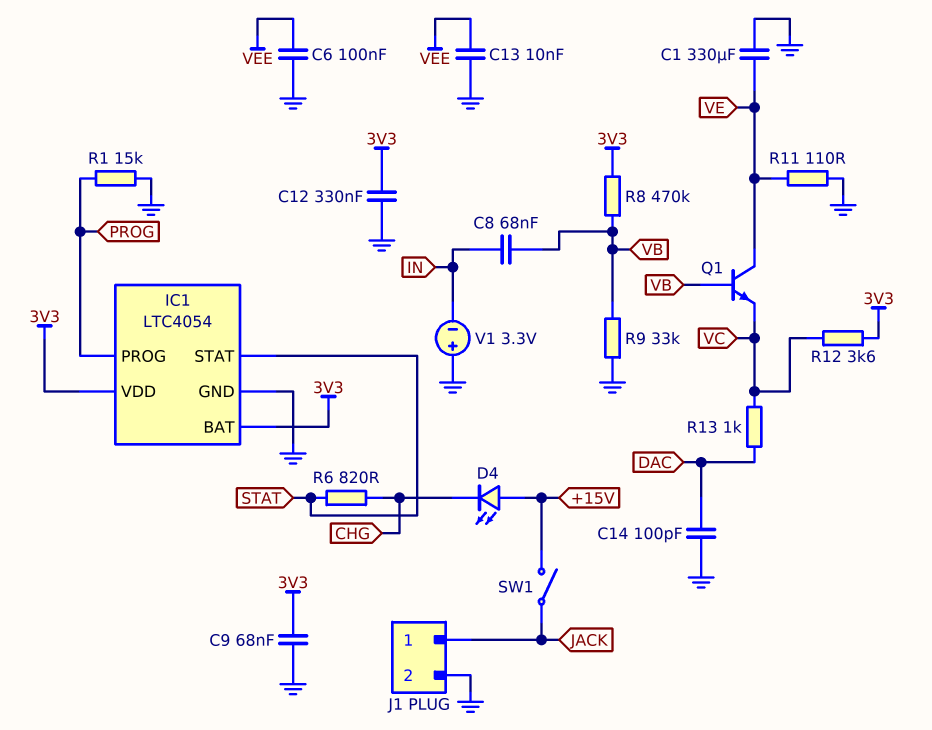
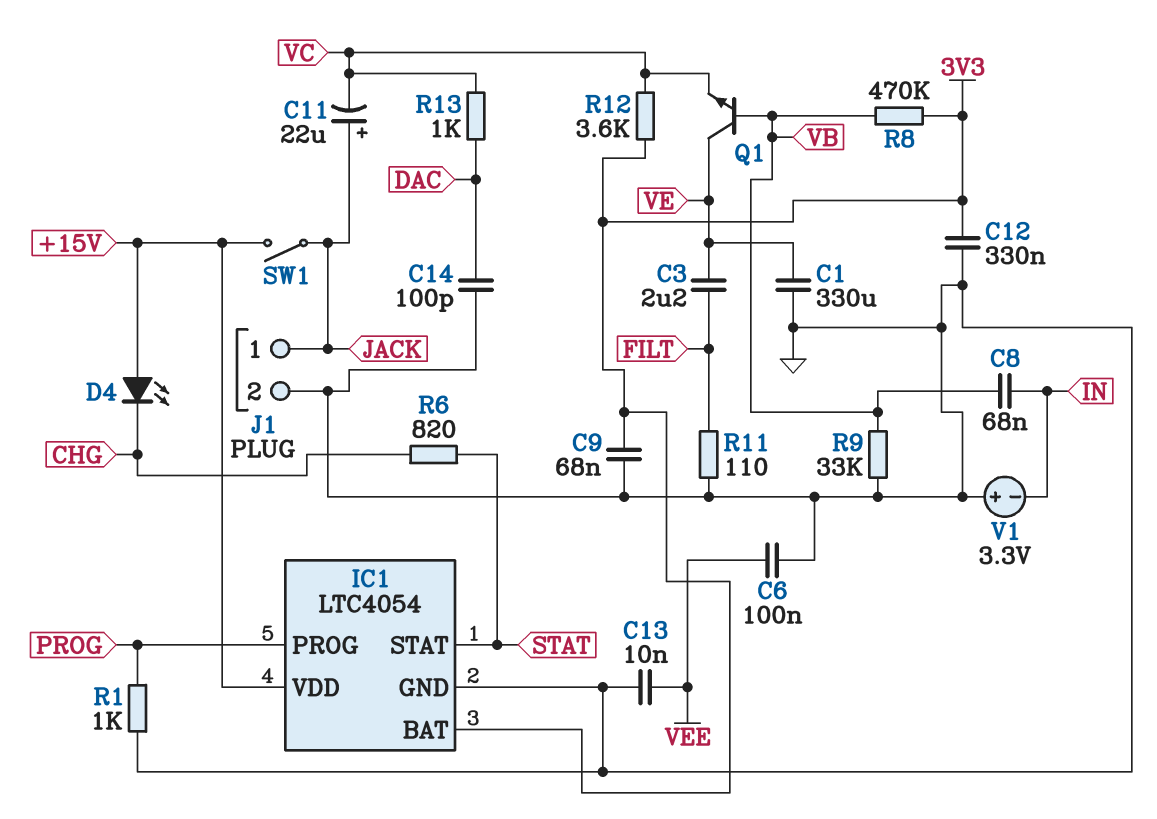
C3: none -> 2.2uF (FILT, VE)
C11: none -> 22uF (plus JACK, minus VC)
IC1 pin VDD: 3V3 -> +15V
R1: 15k (GND, PROG) -> 1k (GND, PROG)
R11: 110 (GND, VE) -> 110 (FILT, GND)

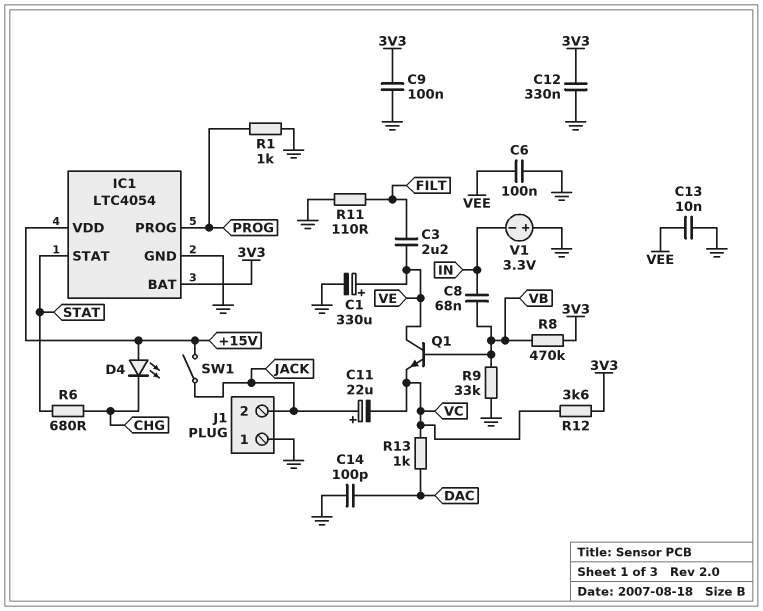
C1: 330uF (GND, VE) -> 330uF (plus VE, minus GND)
C9: 68nF (3V3, GND) -> 100nF (3V3, GND)
J1 pin 1: JACK -> GND
J1 pin 2: GND -> JACK
R6: 820 (CHG, STAT) -> 680 (CHG, STAT)

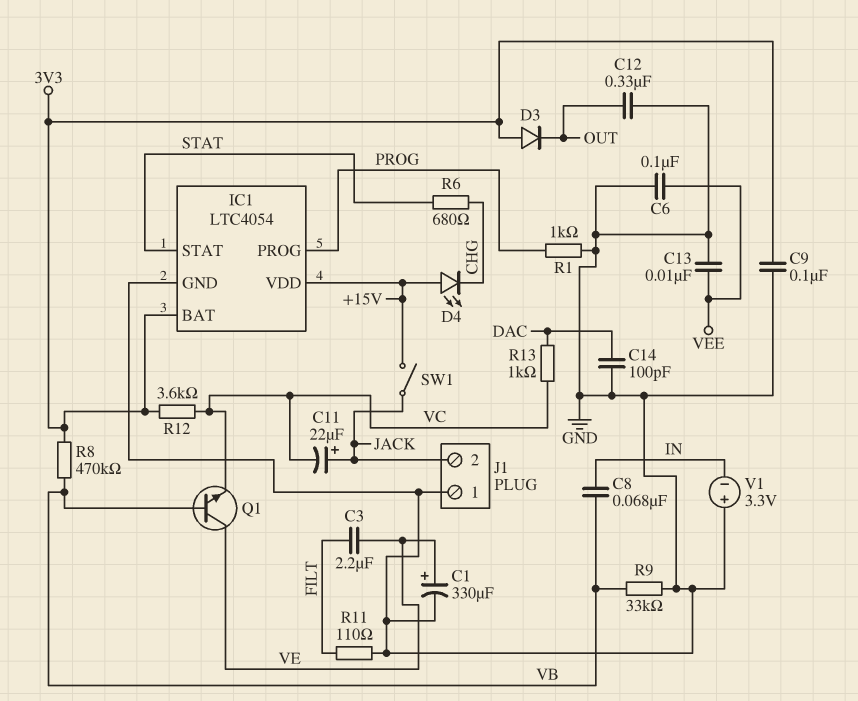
C12: 330nF (3V3, GND) -> 330nF (GND, OUT)
D3: none -> diode (A 3V3, K OUT)

